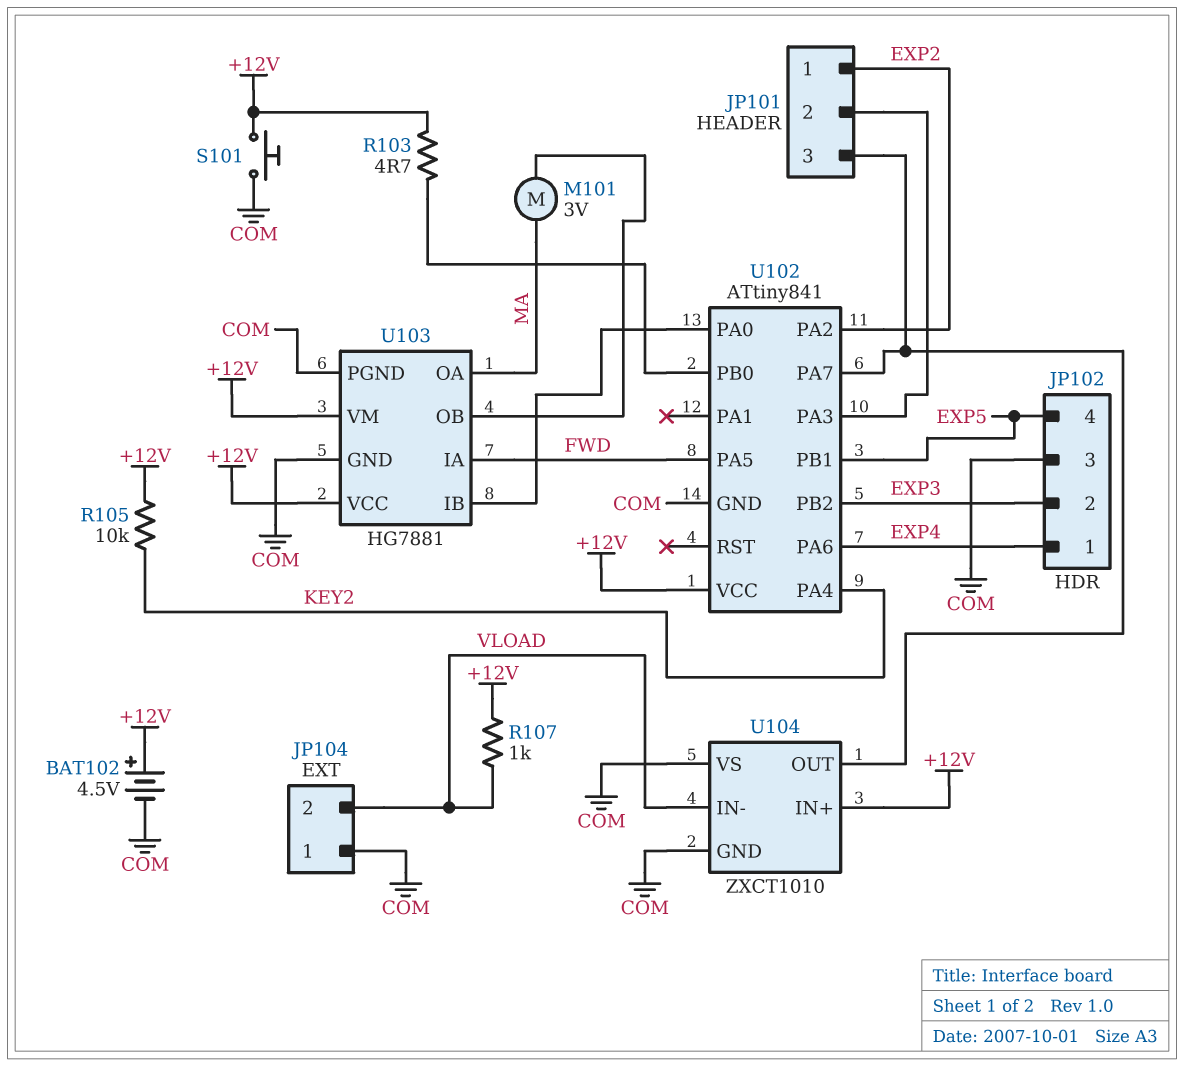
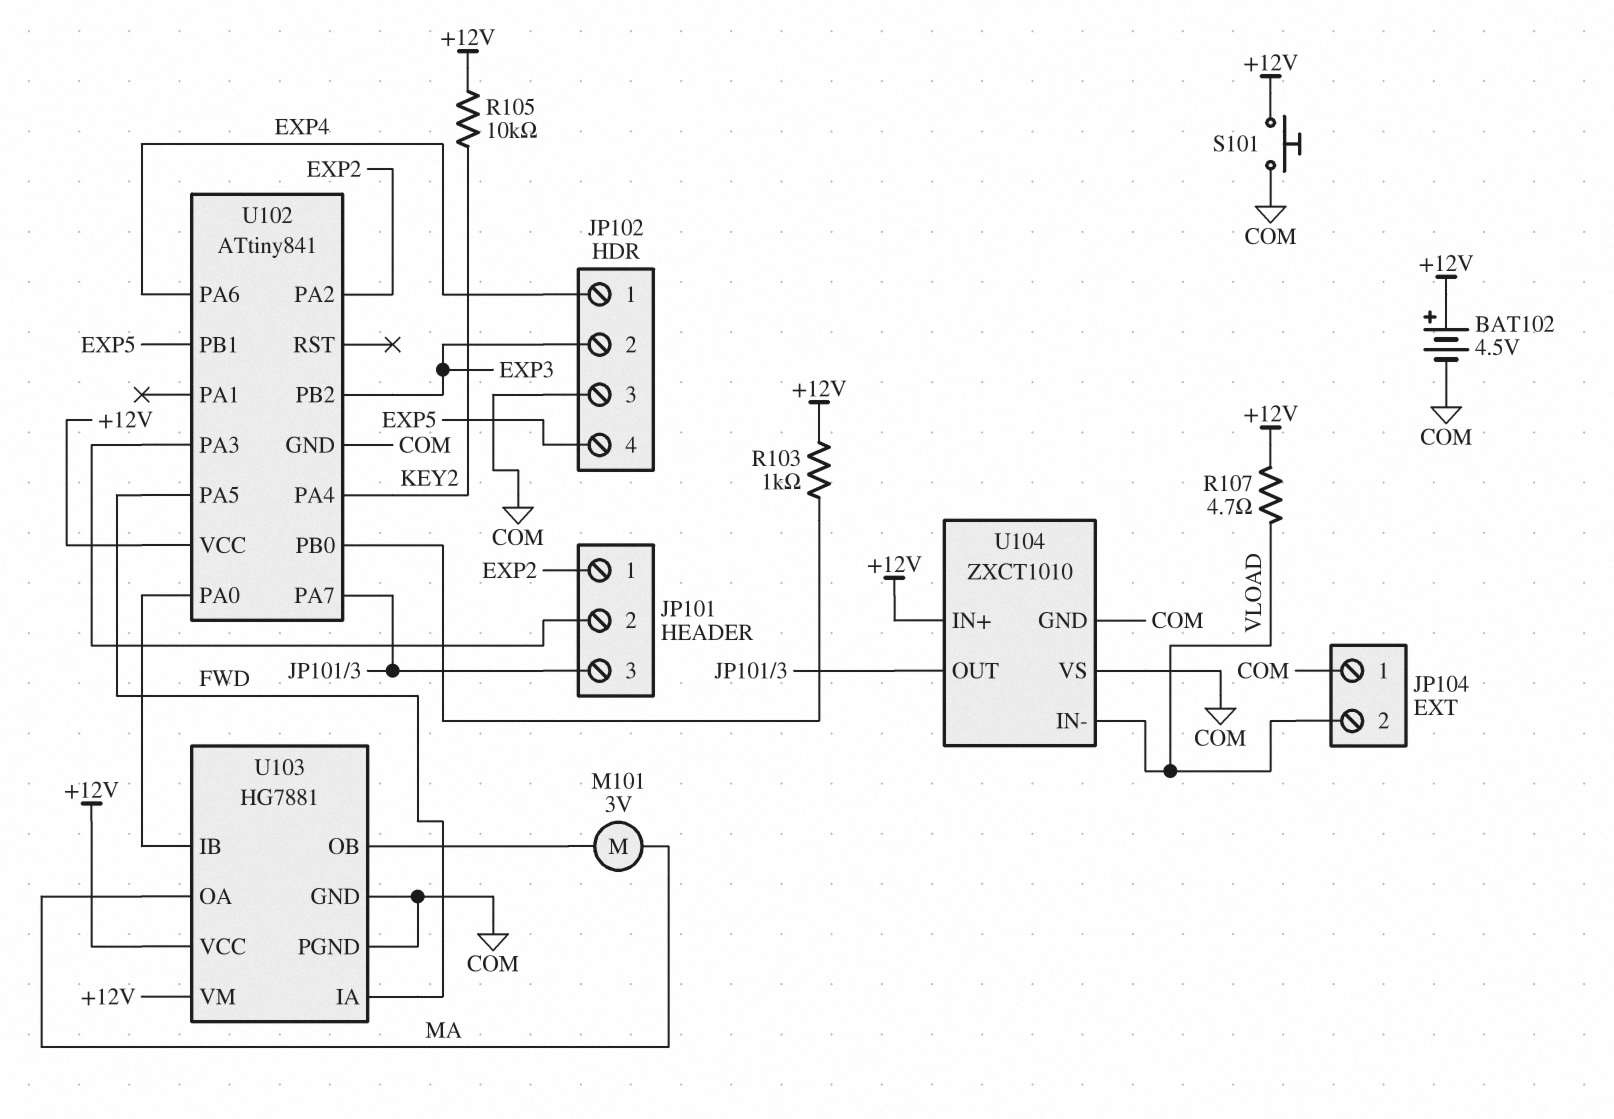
R103: 4.7 (+12V, U102/PB0) -> 1k (+12V, U102/PB0)
R107: 1k (+12V, VLOAD) -> 4.7 (+12V, VLOAD)

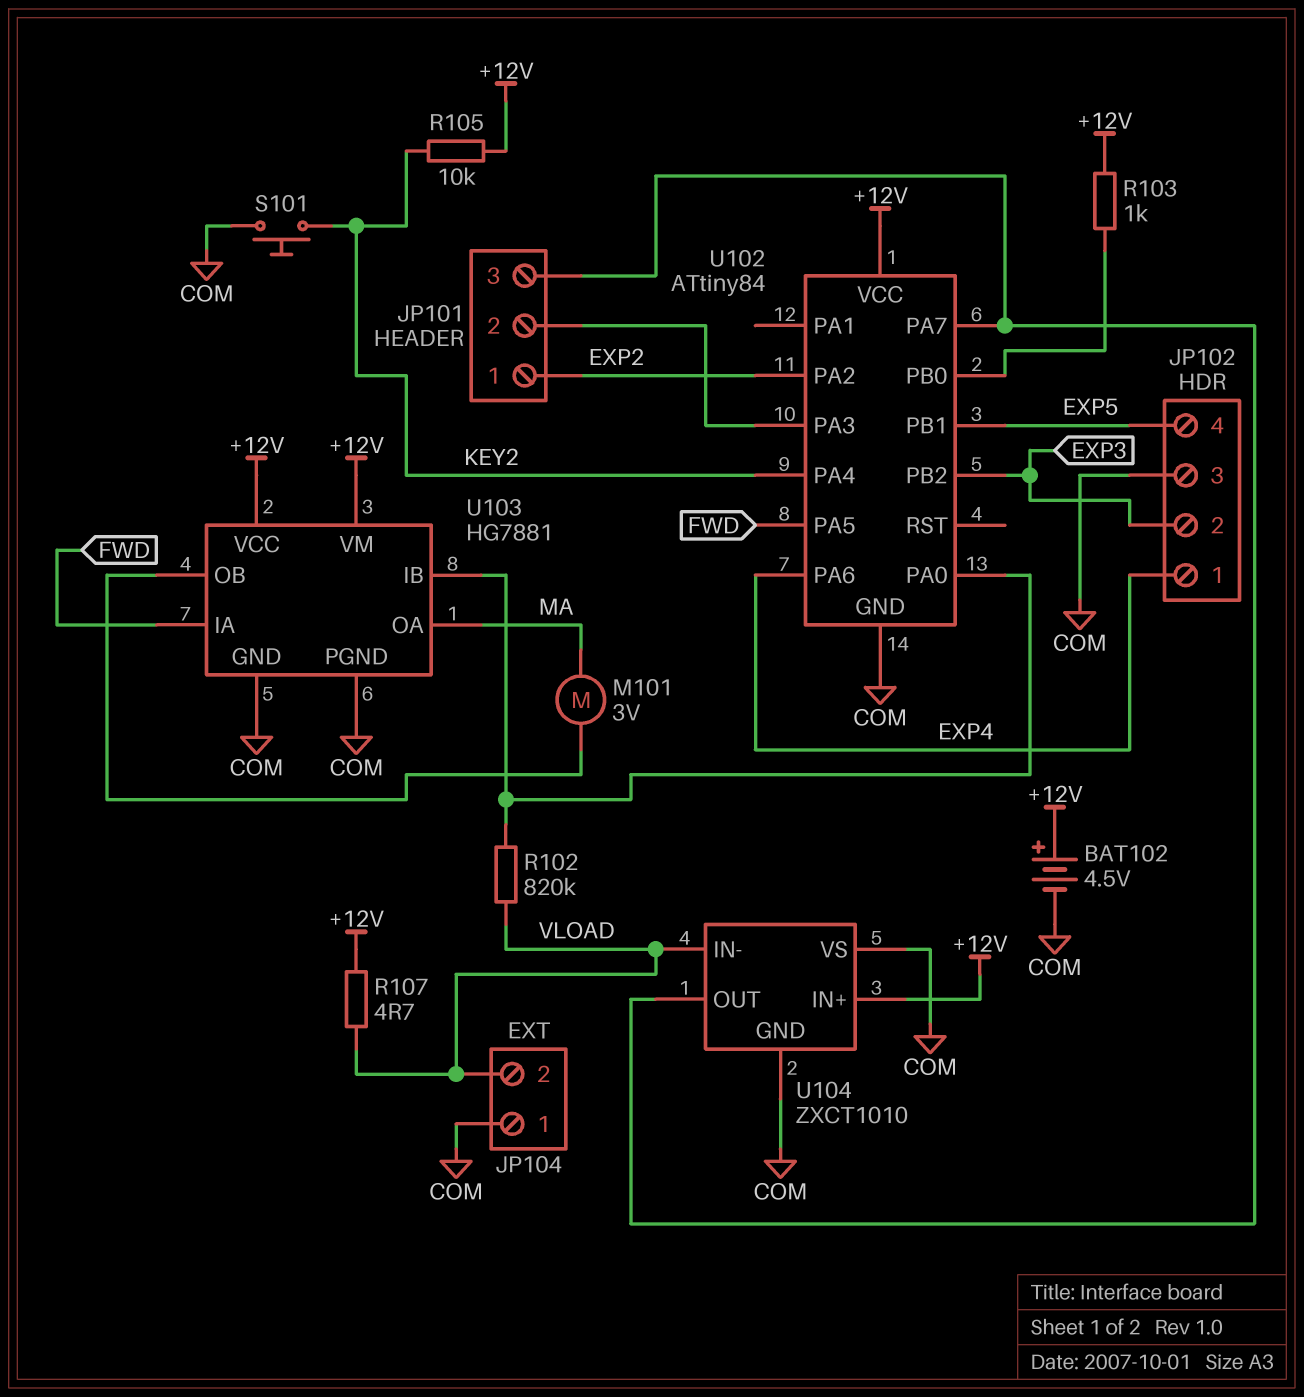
R102: none -> 820k (U102/PA0, VLOAD)
S101: button (+12V, COM) -> button (COM, KEY2)
U102: ATtiny841 -> ATtiny84

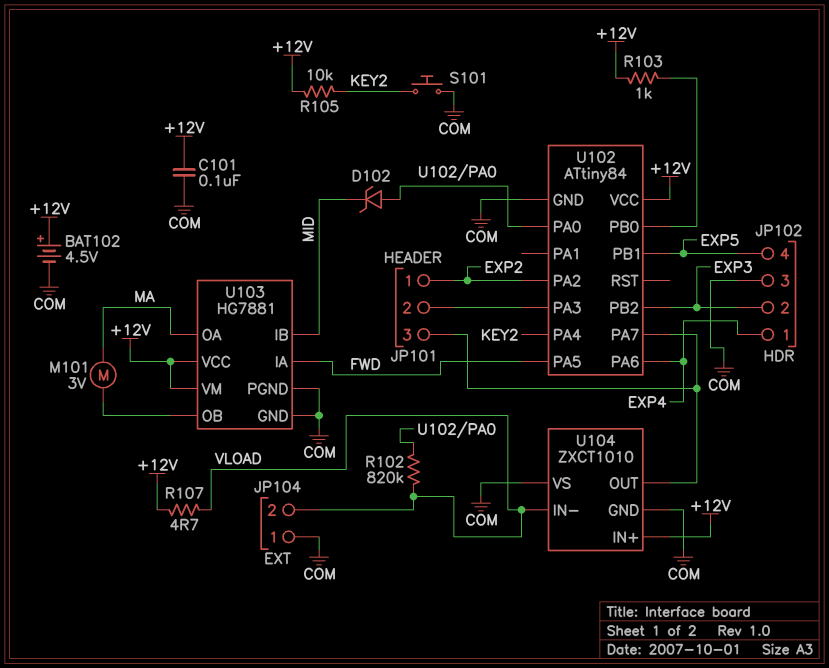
C101: none -> 100nF (+12V, COM)
D102: none -> zener (A U102/PA0, K MID)
U103 pin IB: U102/PA0 -> MID

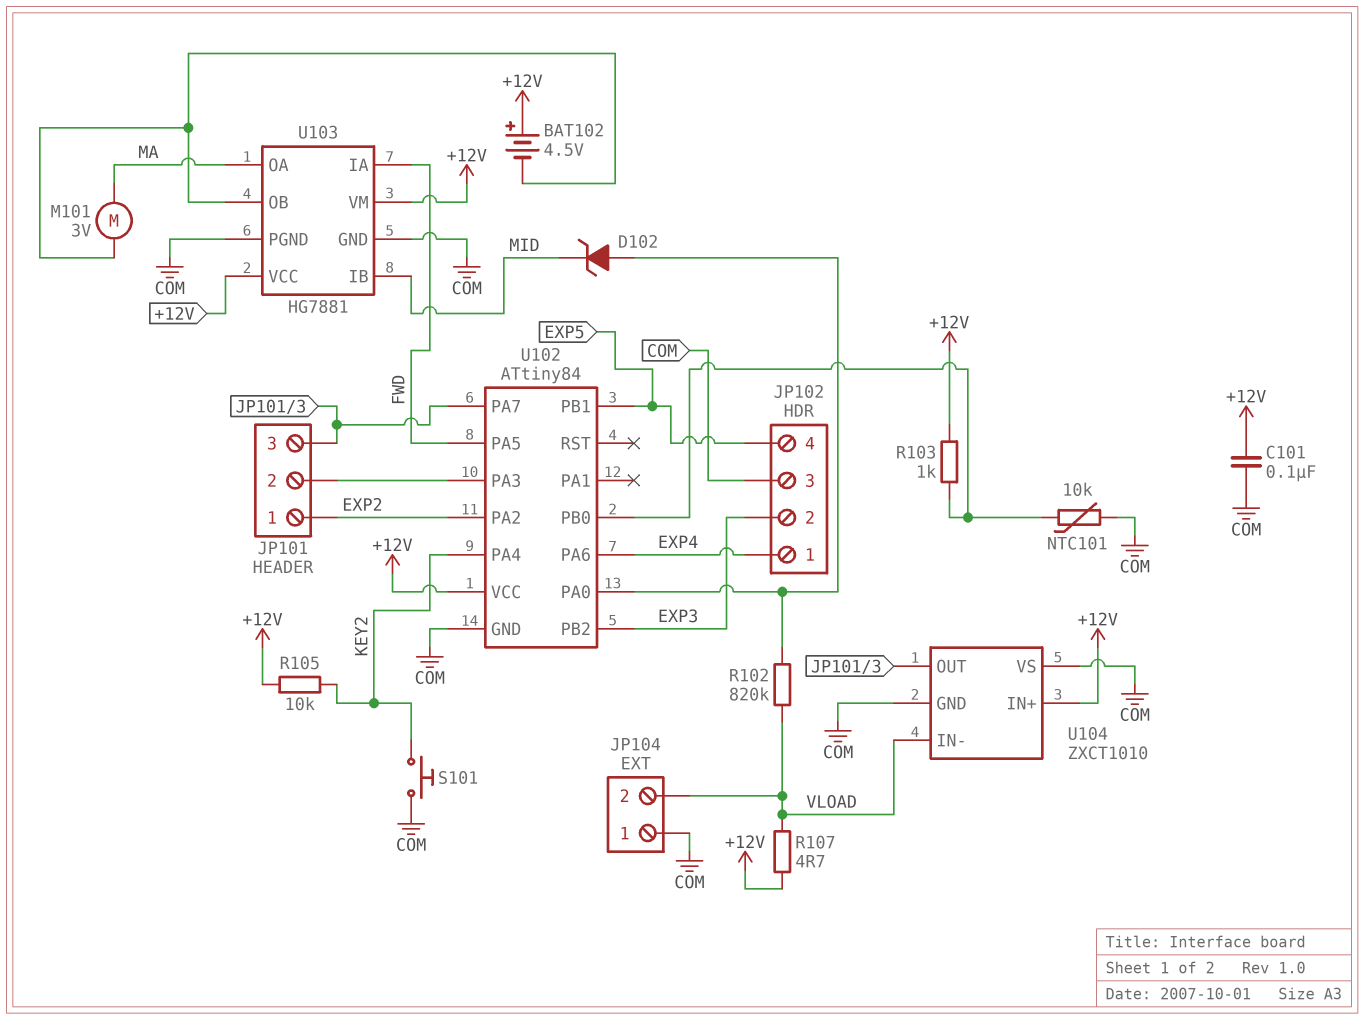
BAT102: 4.5V (plus +12V, minus COM) -> 4.5V (plus +12V, minus U103/OB)
NTC101: none -> 10k (COM, U102/PB0)

